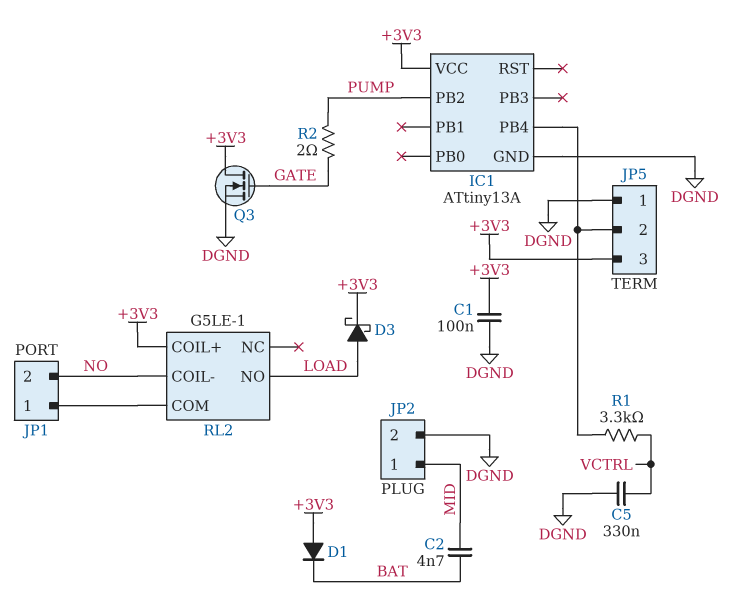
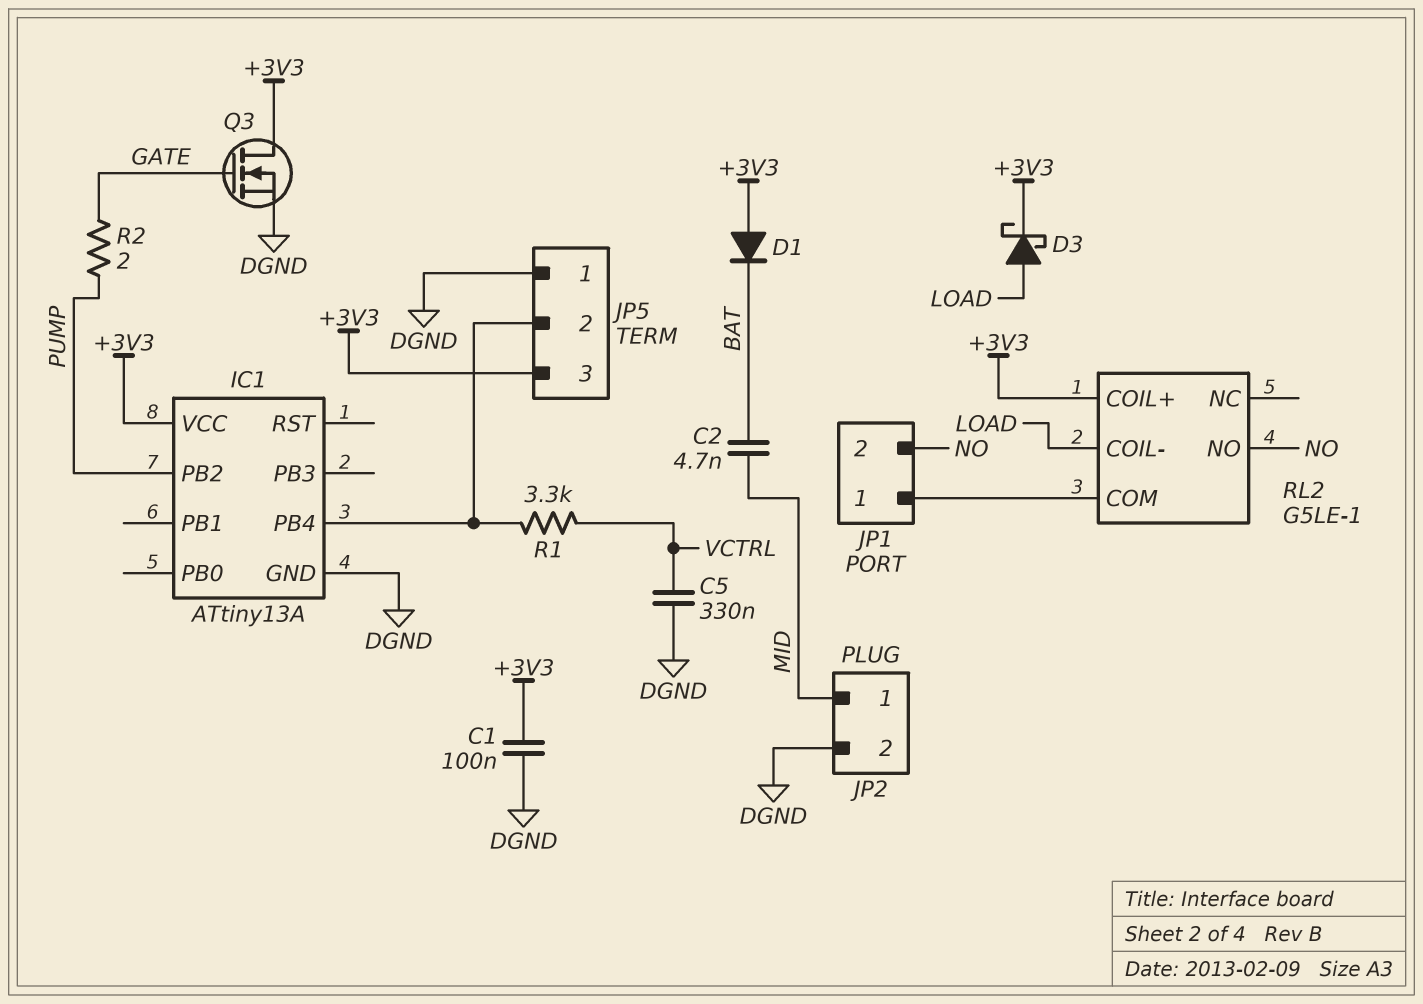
RL2 pin COIL-: NO -> LOAD
RL2 pin NO: LOAD -> NO

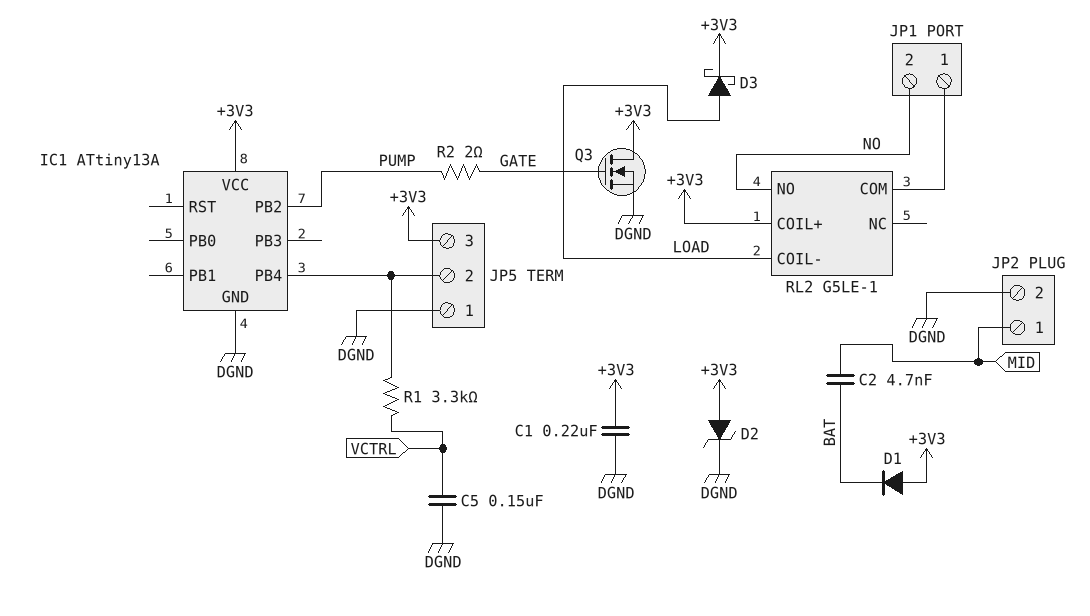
C1: 100nF (+3V3, DGND) -> 220nF (+3V3, DGND)
C5: 330nF (DGND, VCTRL) -> 150nF (DGND, VCTRL)
D2: none -> zener (A +3V3, K DGND)

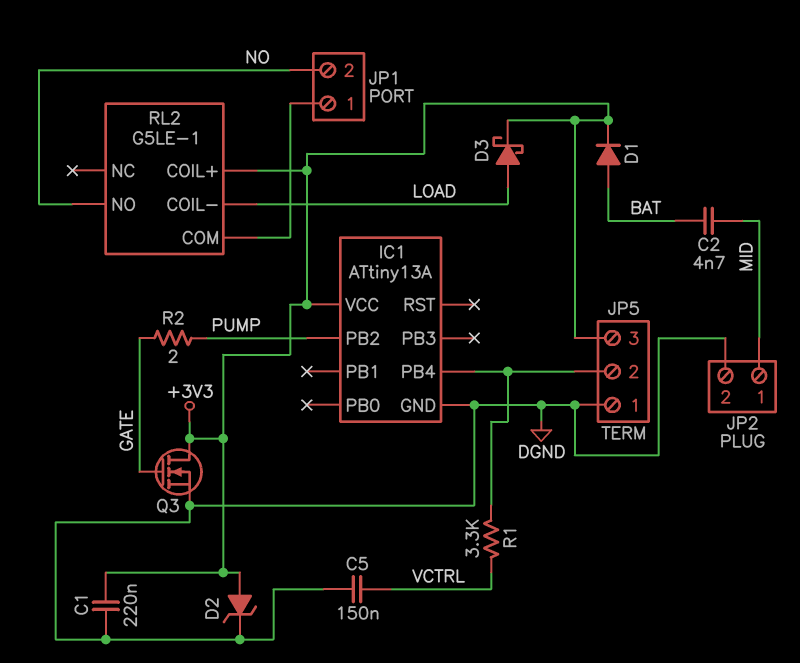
D1: diode (A +3V3, K BAT) -> diode (A BAT, K +3V3)

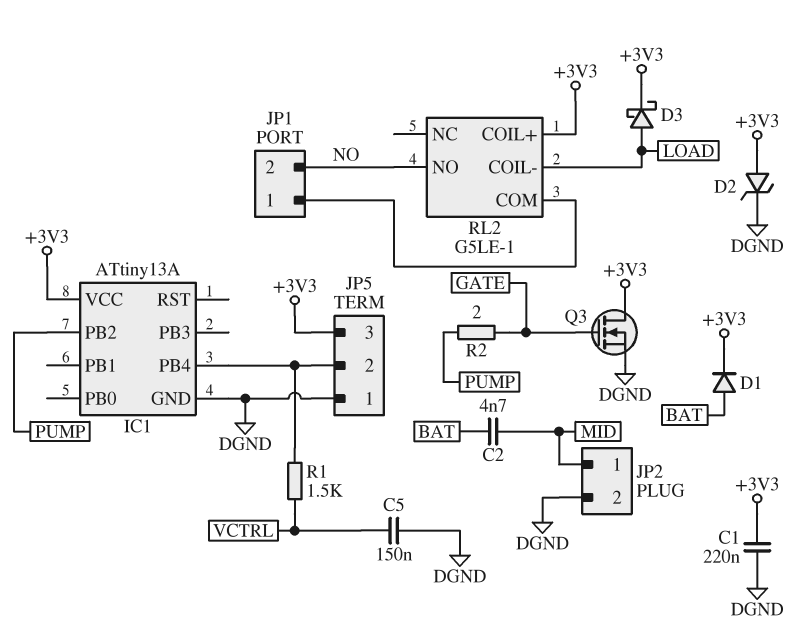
R1: 3.3k (IC1/PB4, VCTRL) -> 1.5k (IC1/PB4, VCTRL)

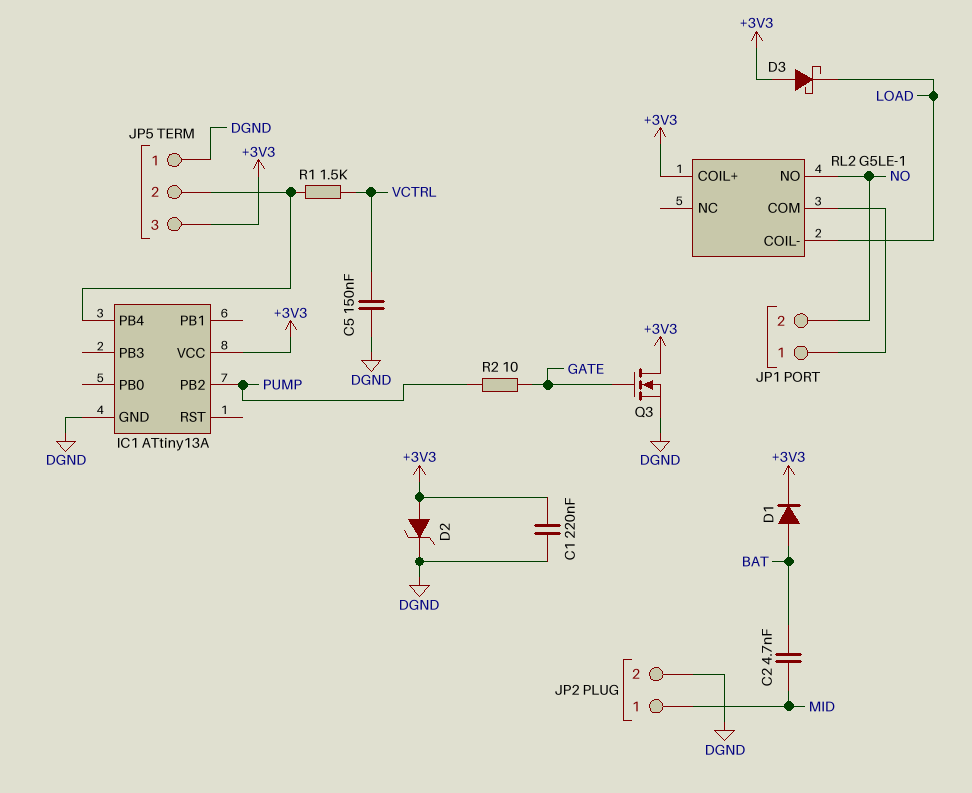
D3: schottky (A LOAD, K +3V3) -> schottky (A +3V3, K LOAD)
R2: 2 (GATE, PUMP) -> 10 (GATE, PUMP)

